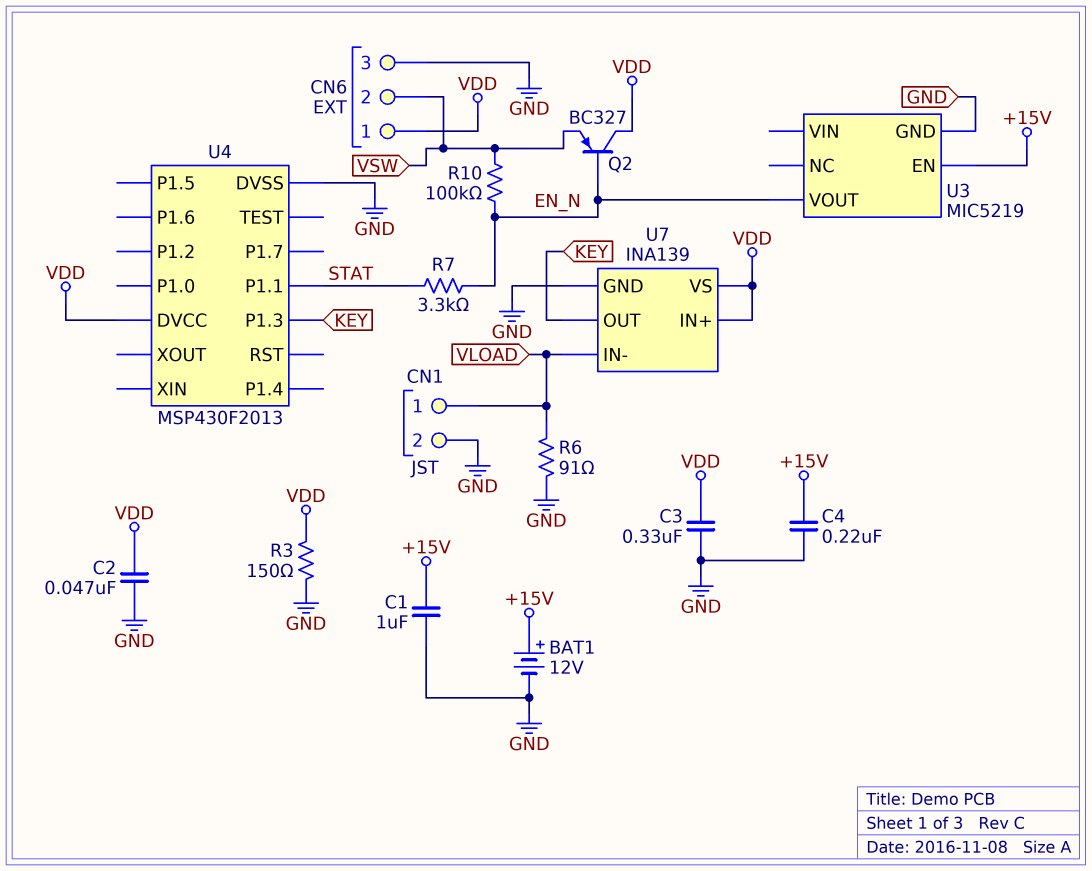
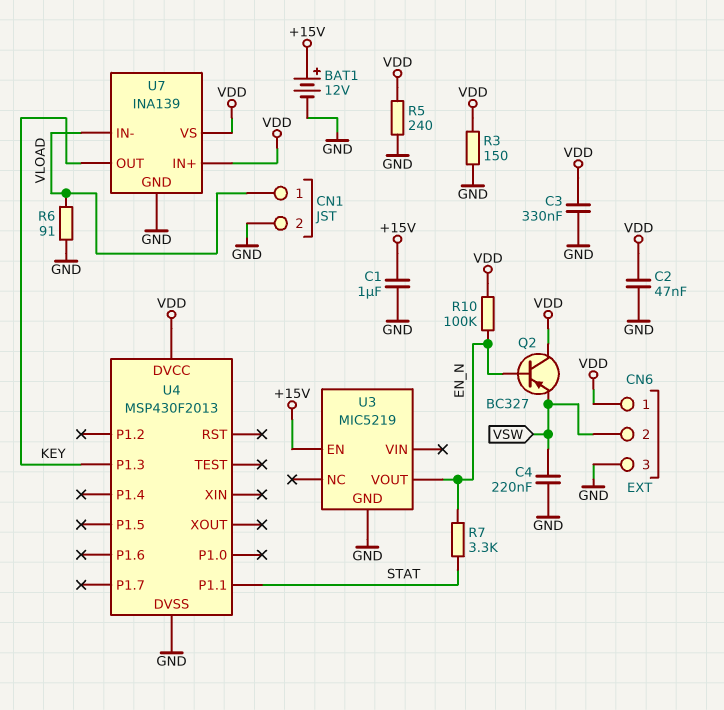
C4: 220nF (+15V, GND) -> 220nF (GND, VSW)
R5: none -> 240 (GND, VDD)
R10: 100k (EN_N, VSW) -> 100k (EN_N, VDD)

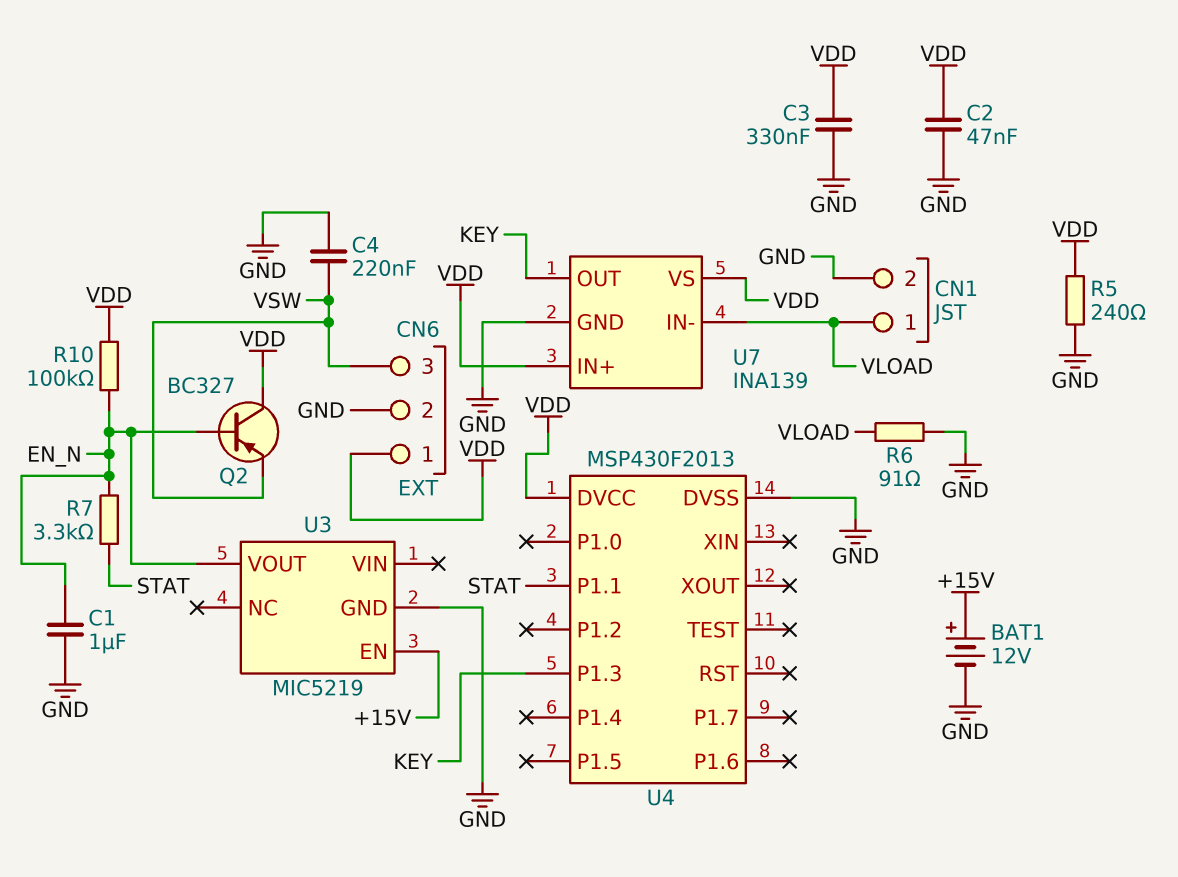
C1: 1uF (+15V, GND) -> 1uF (EN_N, GND)
CN6 pin 2: VSW -> GND
CN6 pin 3: GND -> VSW
R3: 150 (GND, VDD) -> none

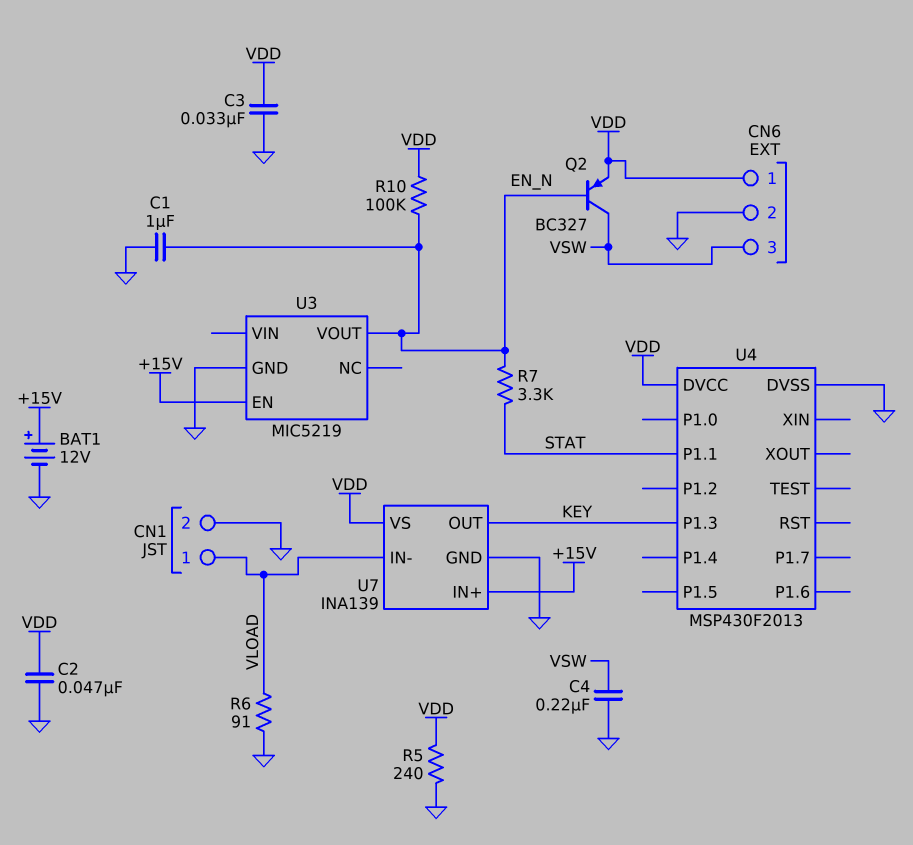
C3: 330nF (GND, VDD) -> 33nF (GND, VDD)
Q2: PNP BC327 (B EN_N, C VDD, E VSW) -> PNP BC327 (B EN_N, C VSW, E VDD)
U7 pin IN+: VDD -> +15V

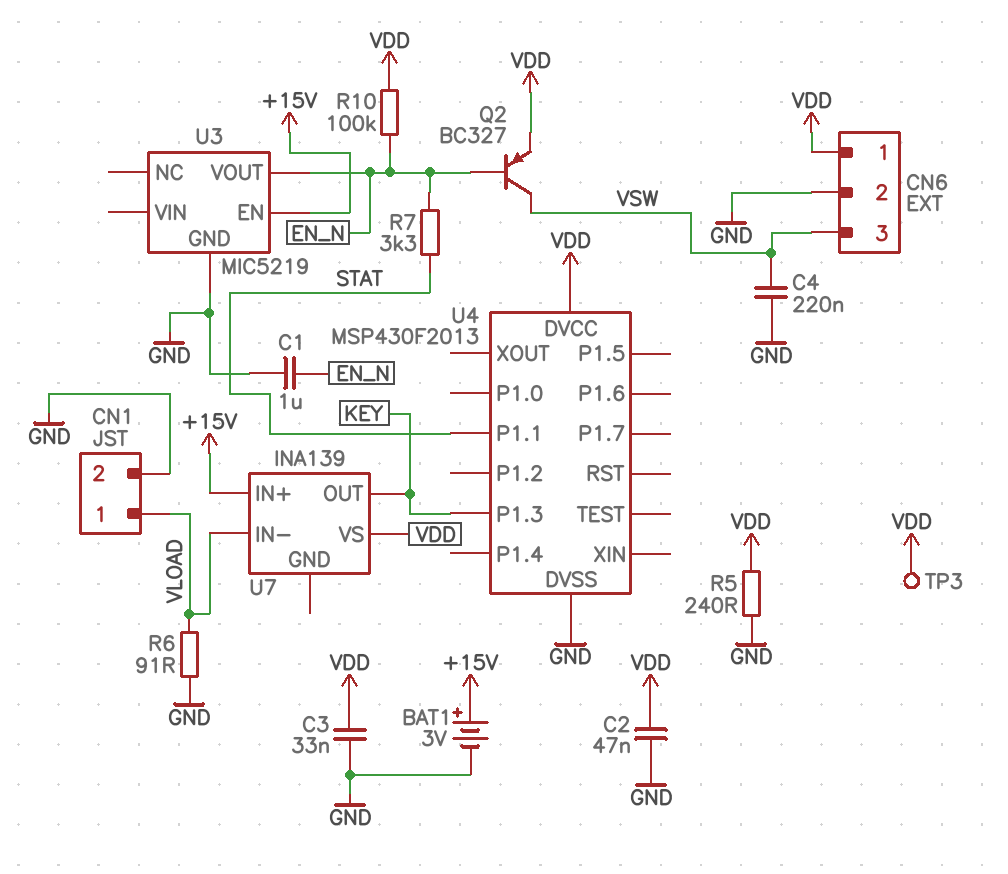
BAT1: 12V (plus +15V, minus GND) -> 3V (plus +15V, minus GND)
TP3: none -> test point (VDD)
U7 pin GND: GND -> none

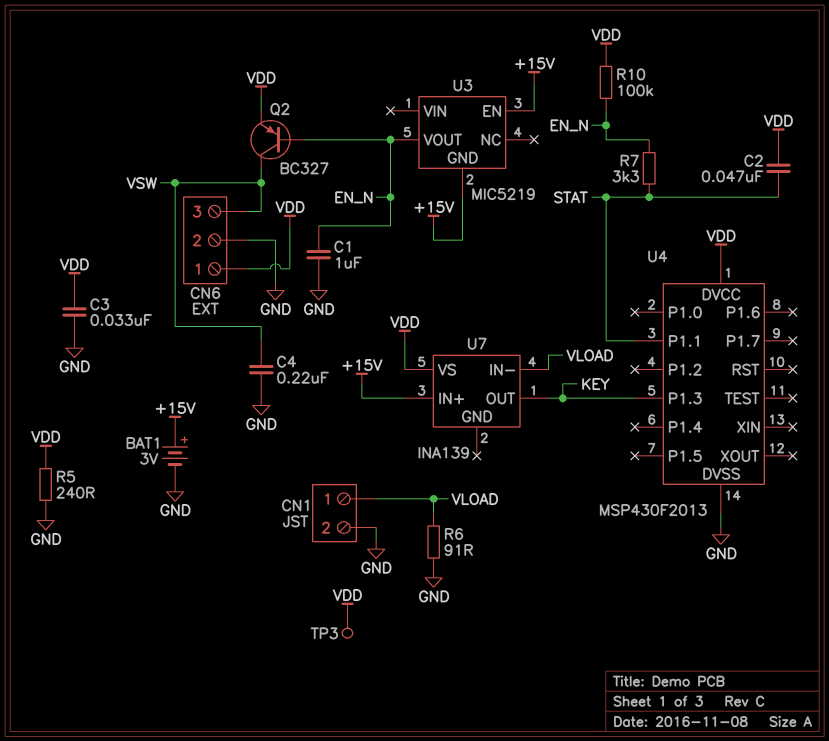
C2: 47nF (GND, VDD) -> 47nF (STAT, VDD)
U3 pin GND: GND -> +15V

